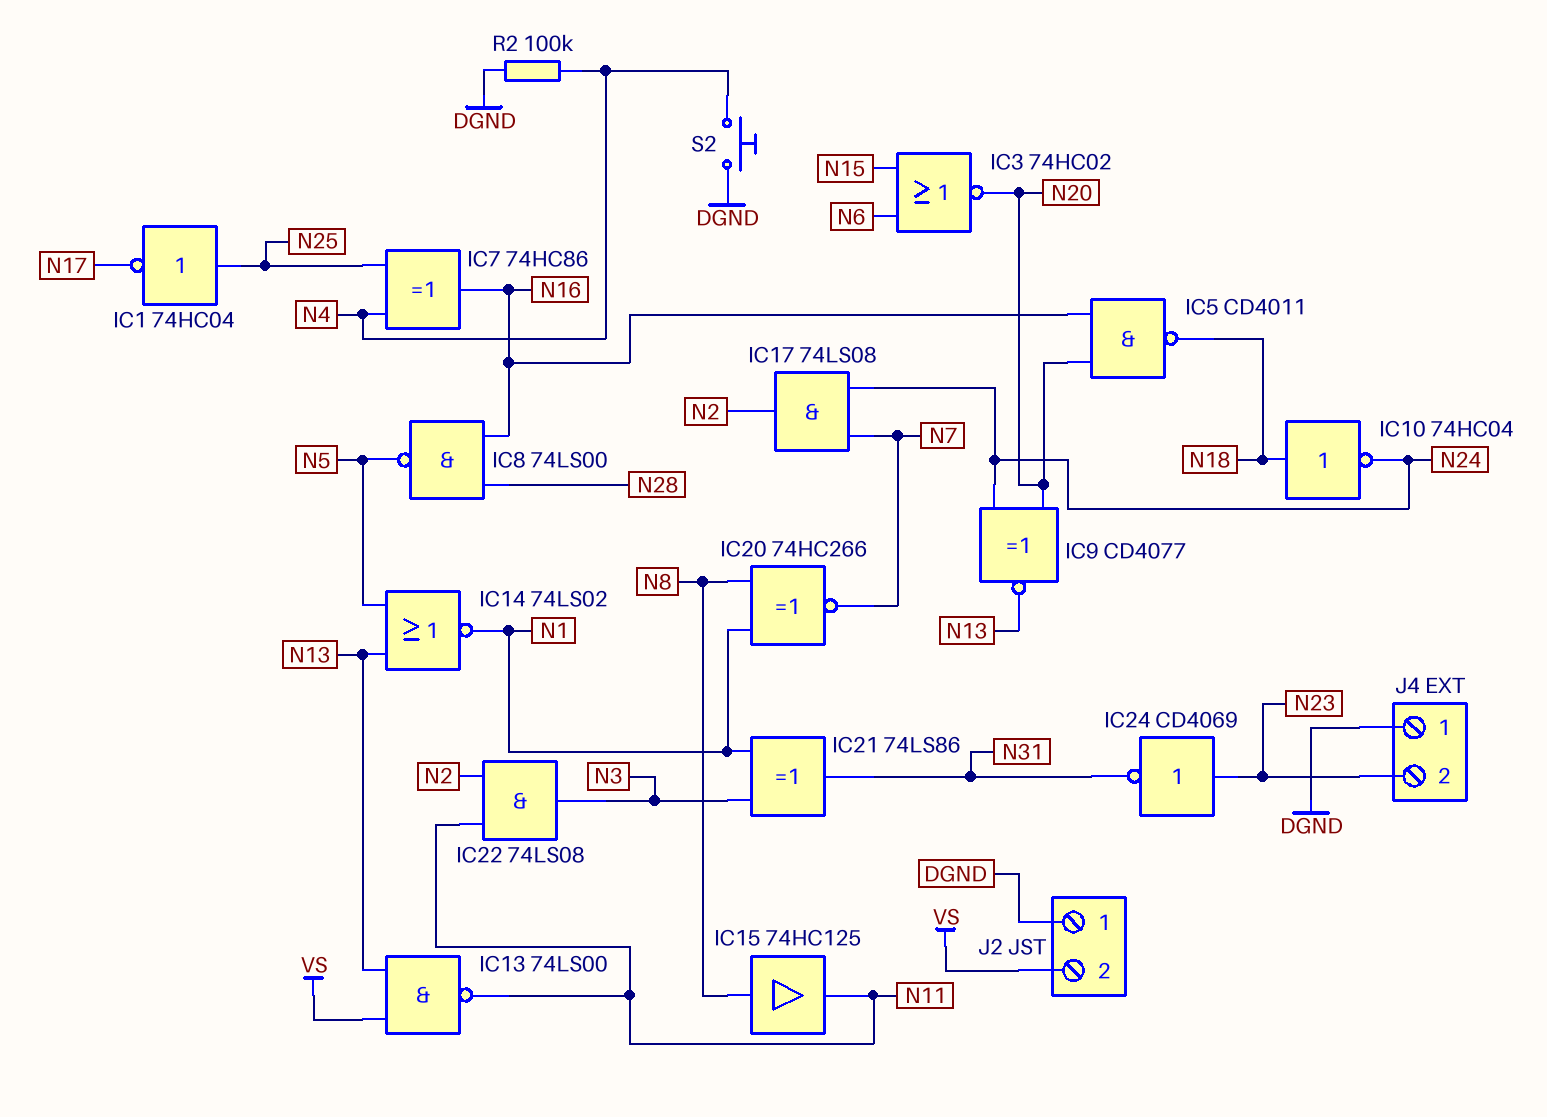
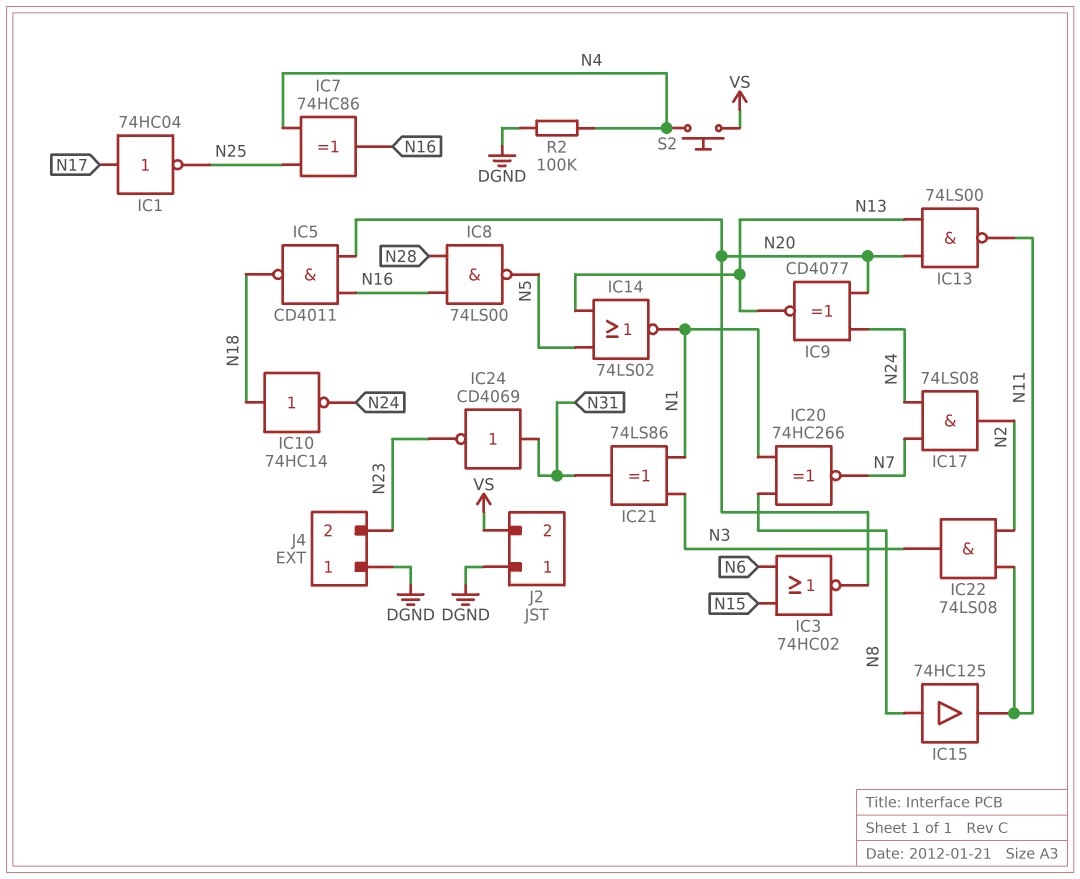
IC1: NOT 74HC04 (in N25, out N17) -> NOT 74HC04 (in N17, out N25)
IC10: NOT 74HC04 (in N18, out N24) -> NOT 74HC14 (in N18, out N24)
IC13: NAND 74LS00 (in N13, in VS, out N11) -> NAND 74LS00 (in N13, in N20, out N11)
IC24: NOT CD4069 (in N23, out N31) -> NOT CD4069 (in N31, out N23)
S2: button (DGND, N4) -> button (N4, VS)

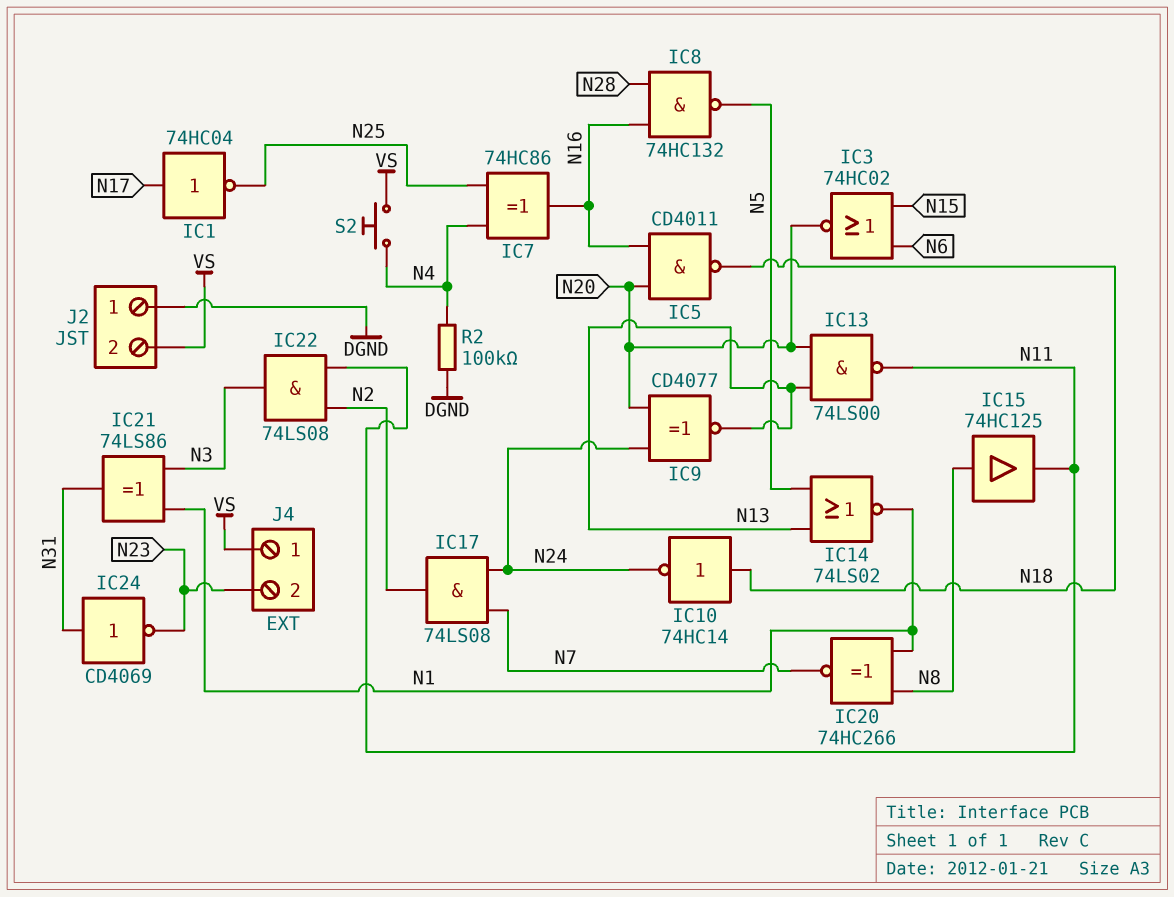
IC8: NAND 74LS00 (in N16, in N28, out N5) -> NAND 74HC132 (in N16, in N28, out N5)
J4 pin 1: DGND -> VS

